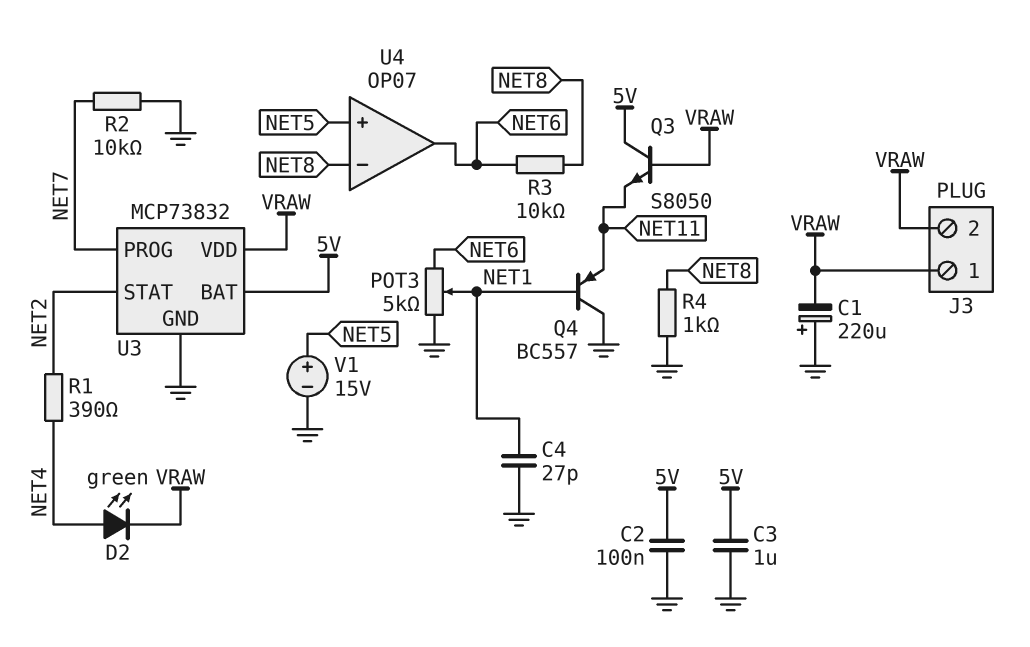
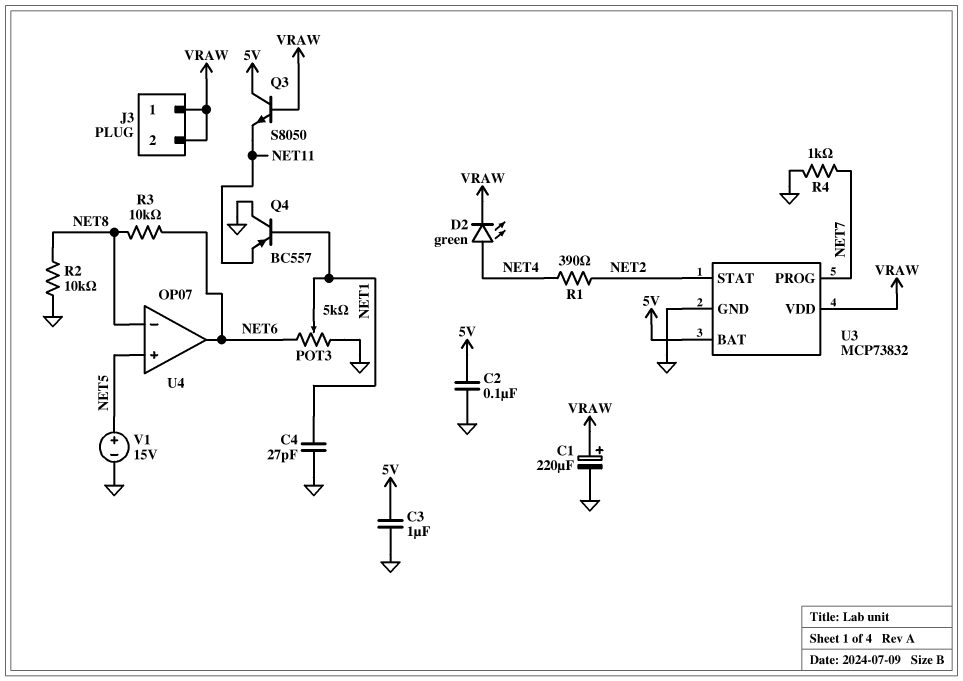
C1: 220uF (plus GND, minus VRAW) -> 220uF (plus VRAW, minus GND)
R2: 10k (GND, NET7) -> 10k (GND, NET8)
R4: 1k (GND, NET8) -> 1k (GND, NET7)

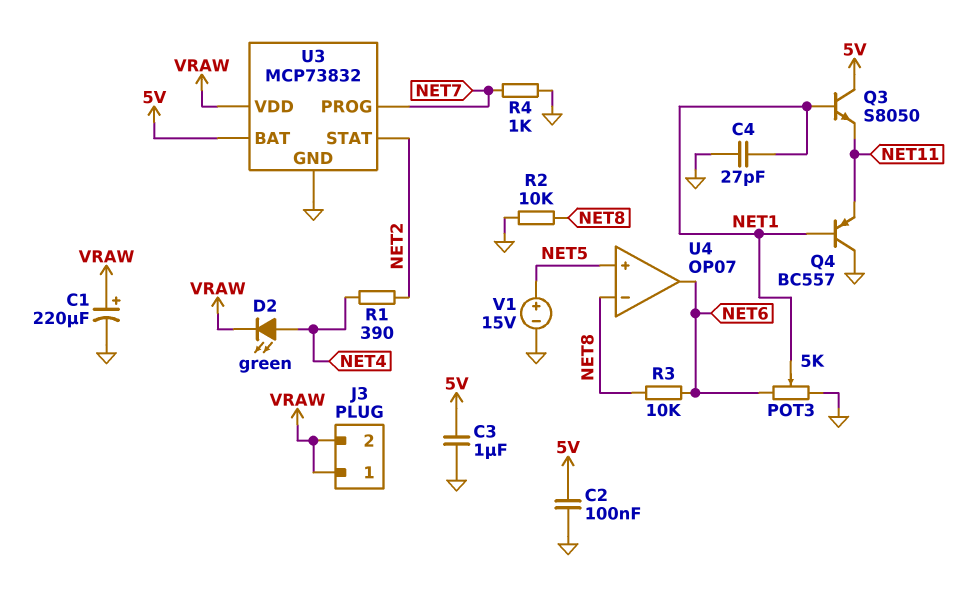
Q3: NPN S8050 (B VRAW, C 5V, E NET11) -> NPN S8050 (B NET1, C 5V, E NET11)

